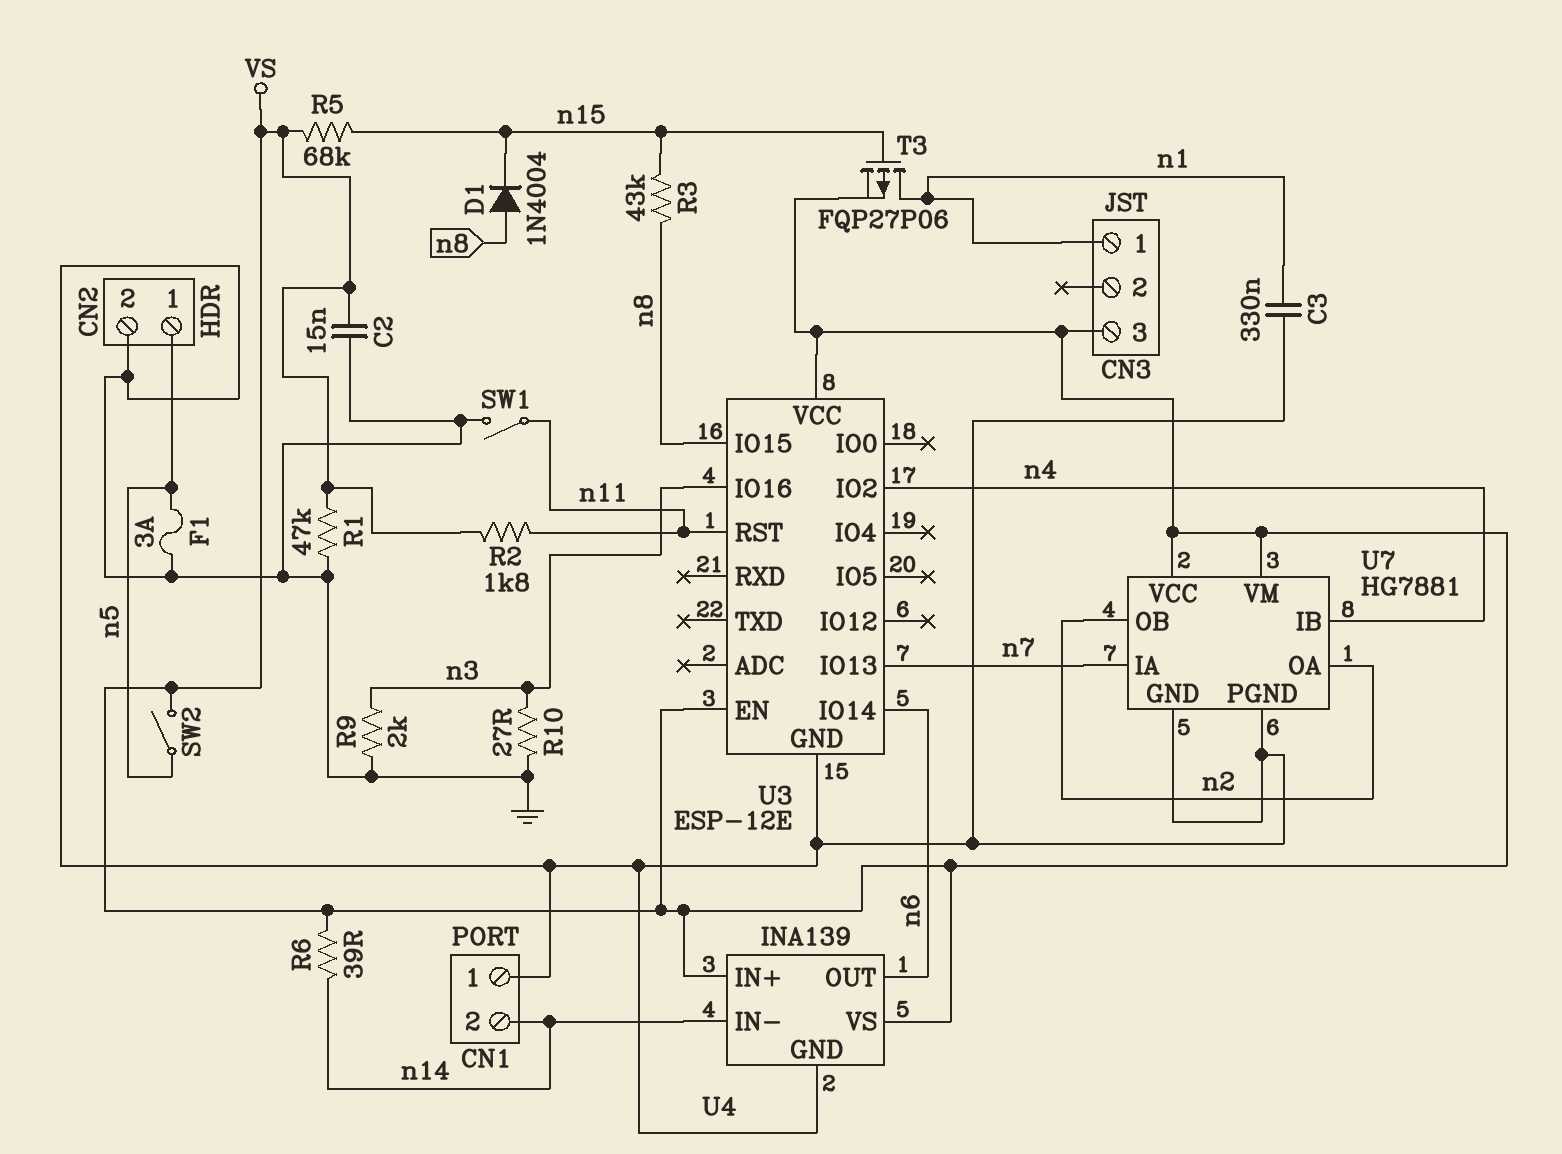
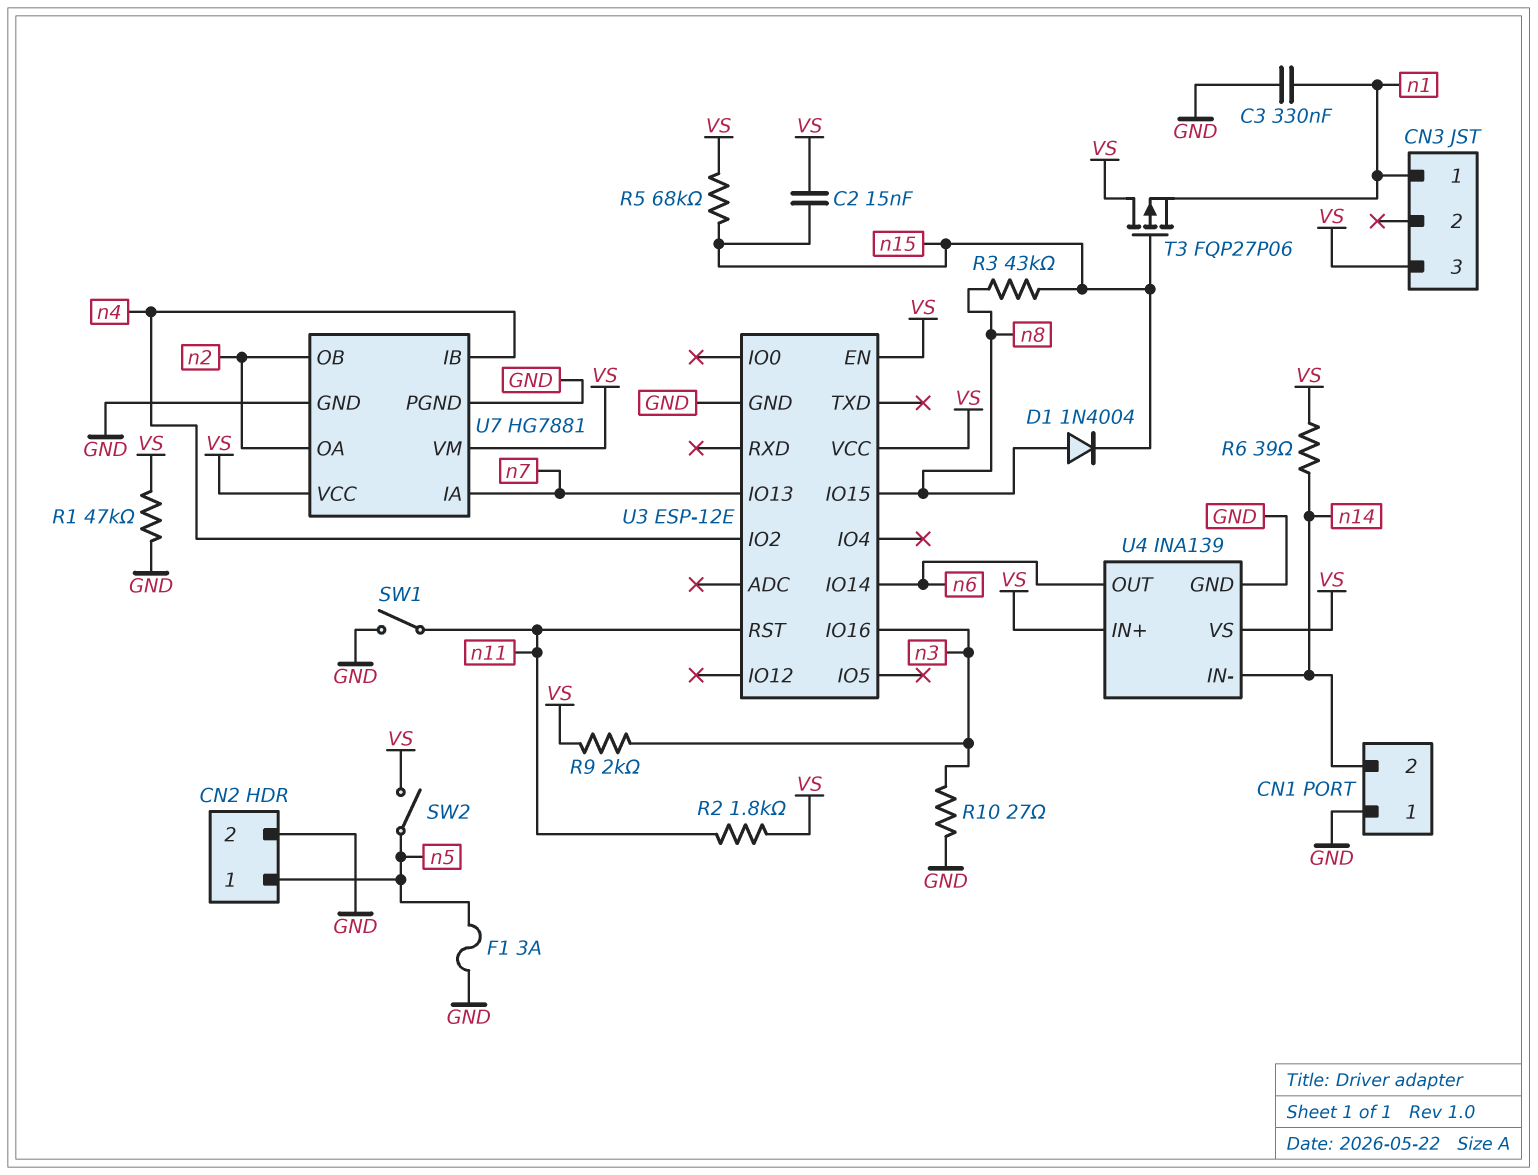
C2: 15nF (GND, VS) -> 15nF (VS, n15)
R9: 2k (GND, n3) -> 2k (VS, n3)
T3: PMOS FQP27P06 (G n15, D n1, S VS) -> PMOS FQP27P06 (G n15, D VS, S n1)

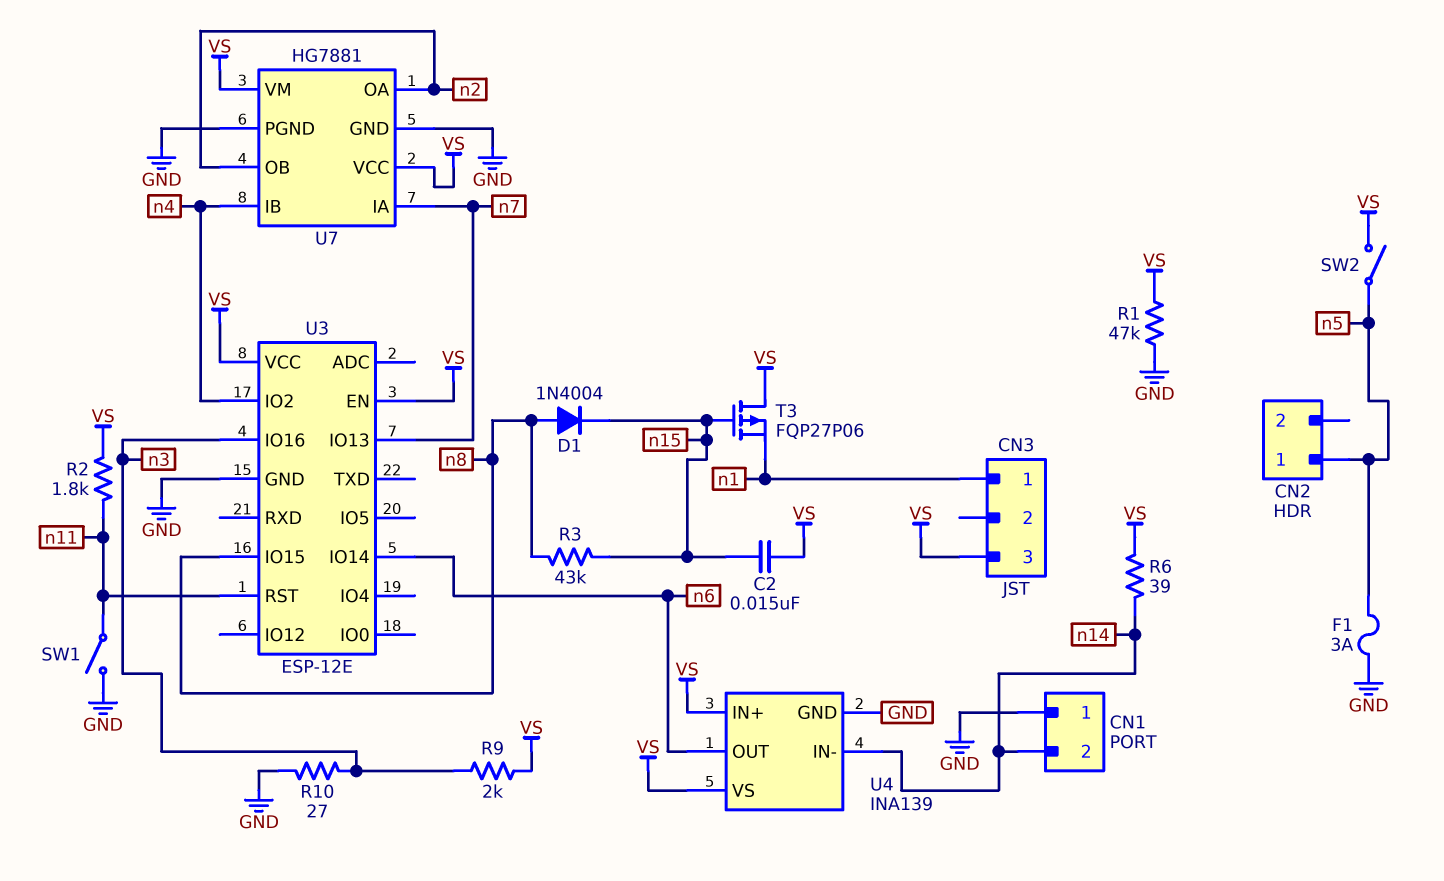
C3: 330nF (GND, n1) -> none
CN2 pin 2: GND -> none
R5: 68k (VS, n15) -> none

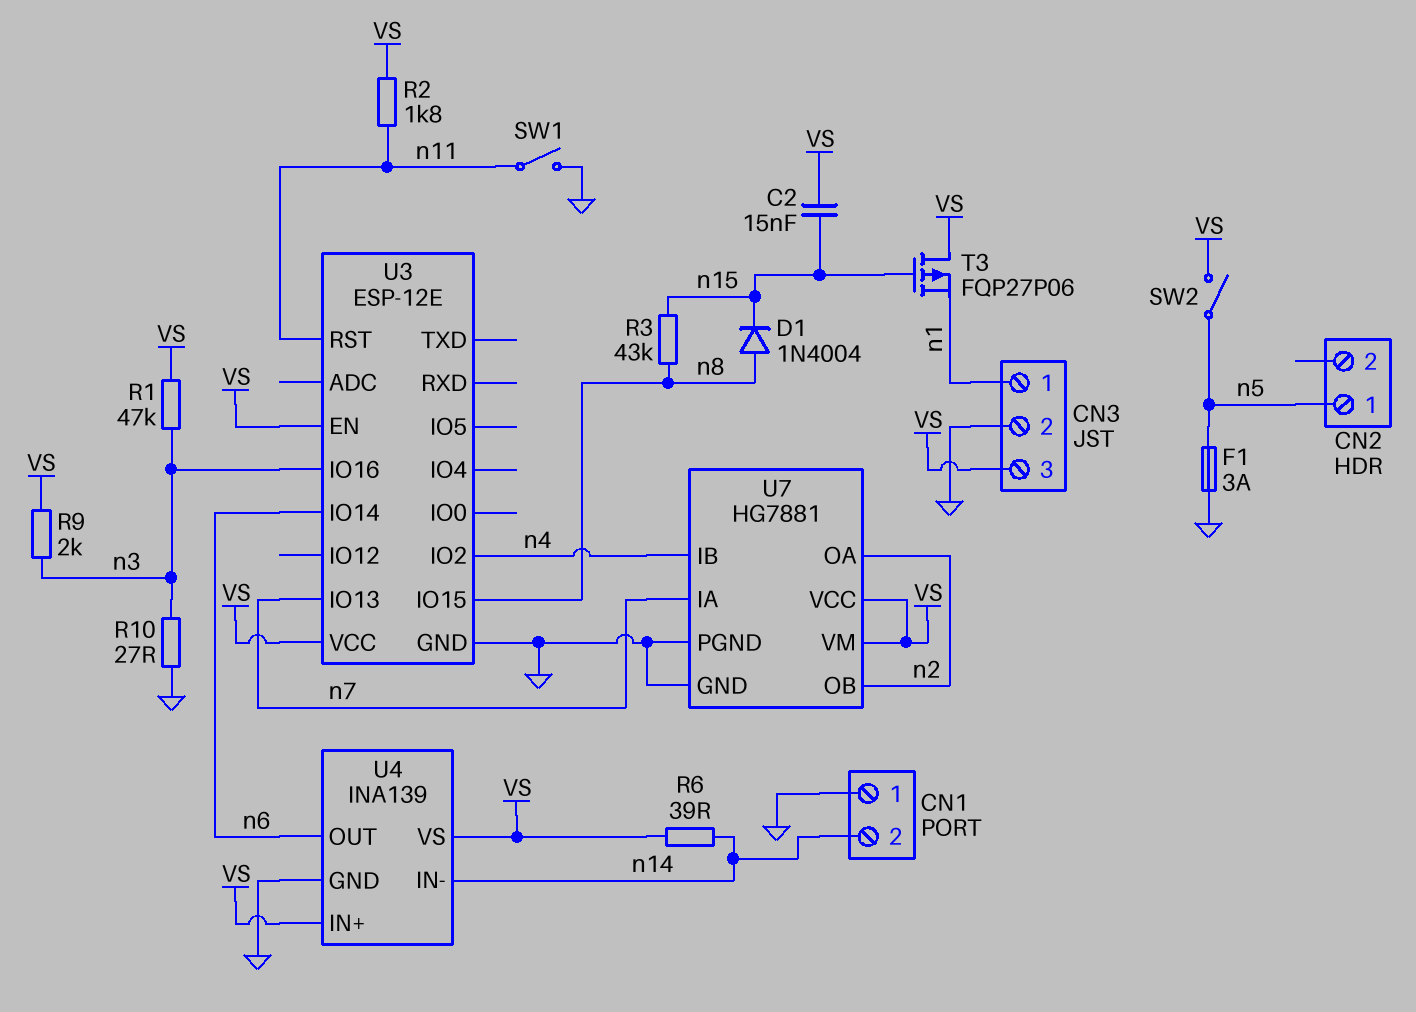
CN3 pin 2: none -> GND
R1: 47k (GND, VS) -> 47k (VS, n3)

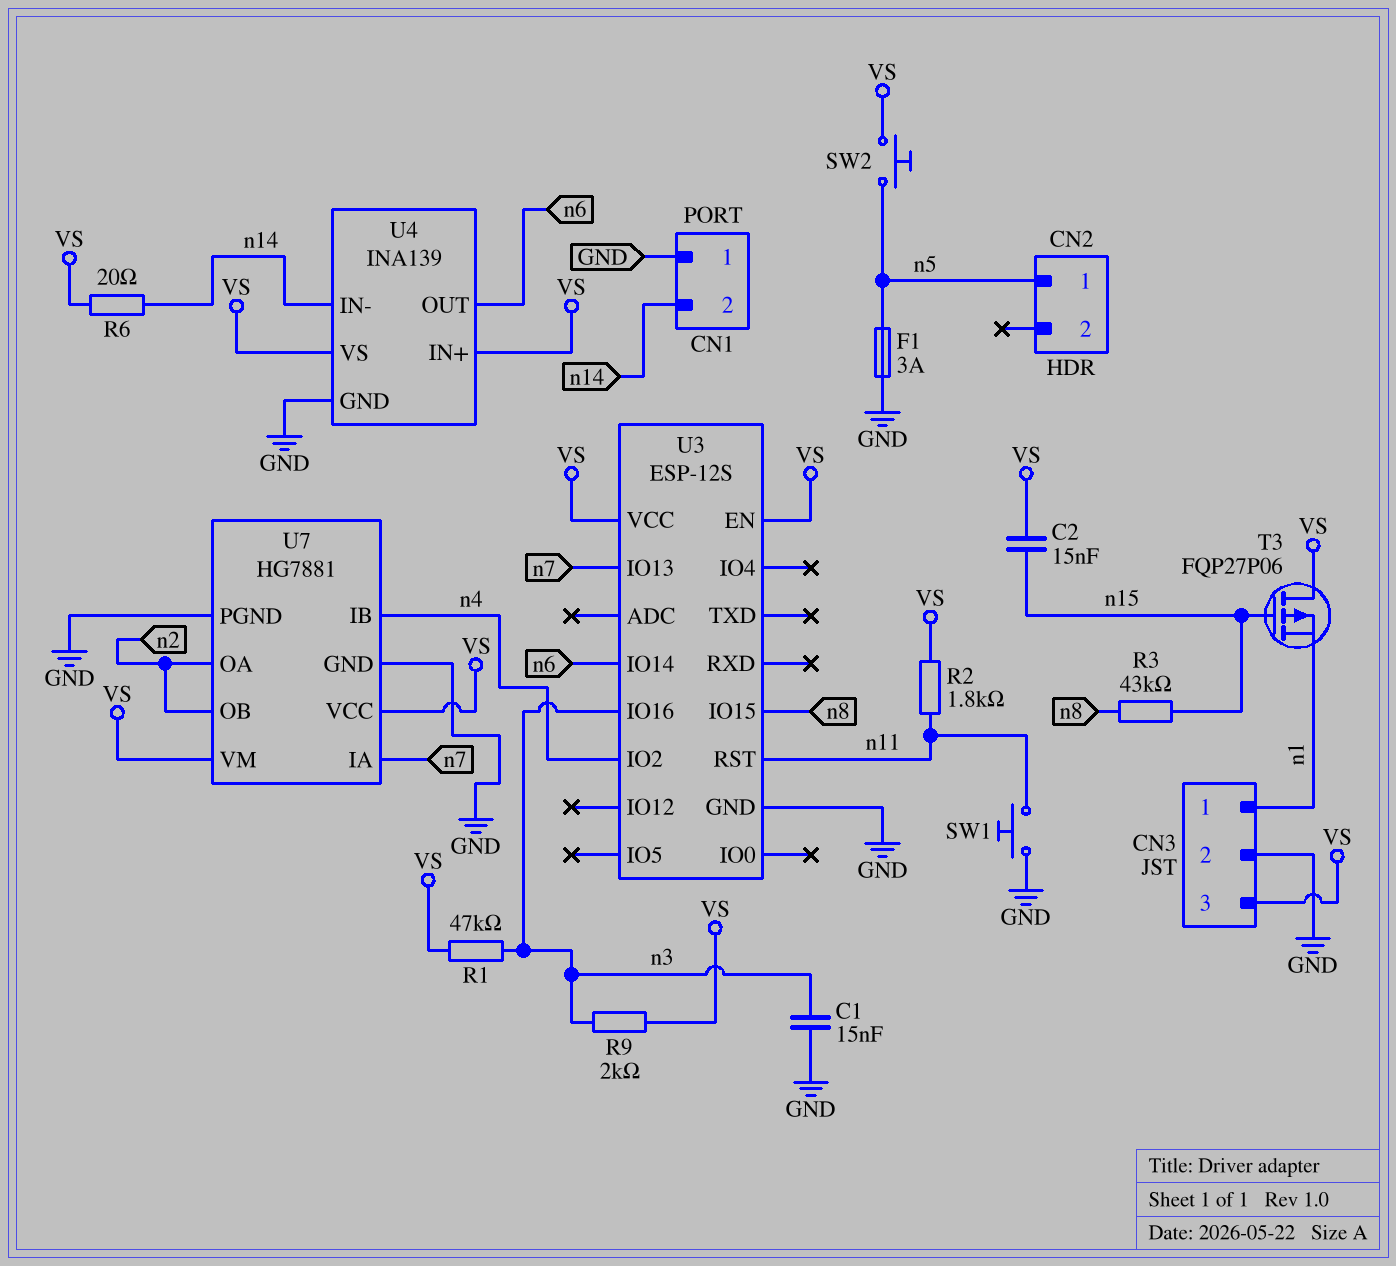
C1: none -> 15nF (GND, n3)
D1: diode 1N4004 (A n8, K n15) -> none
R6: 39 (VS, n14) -> 20 (VS, n14)
R10: 27 (GND, n3) -> none
SW1: switch (GND, n11) -> button (GND, n11)
SW2: switch (VS, n5) -> button (VS, n5)
U3: ESP-12E -> ESP-12S

